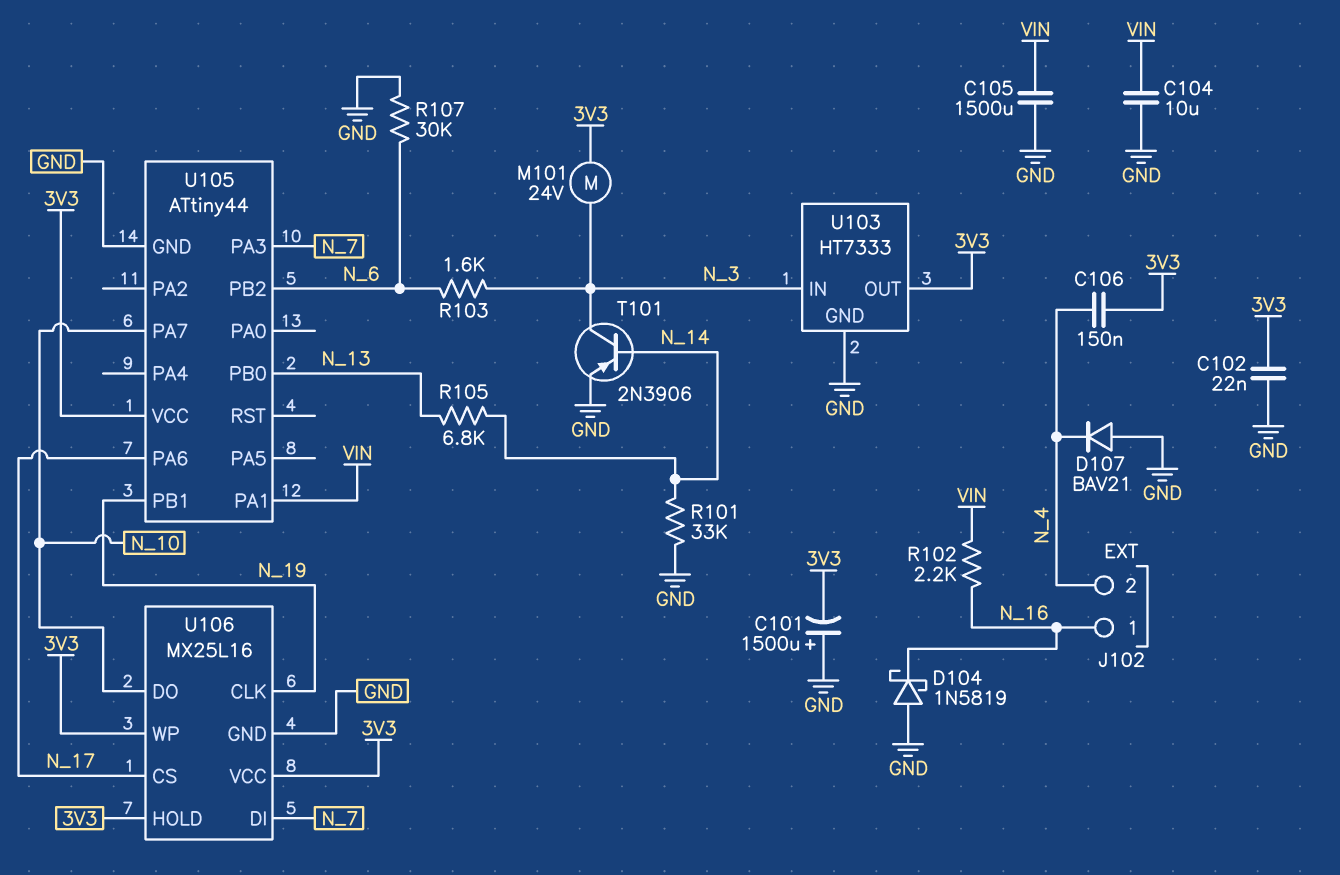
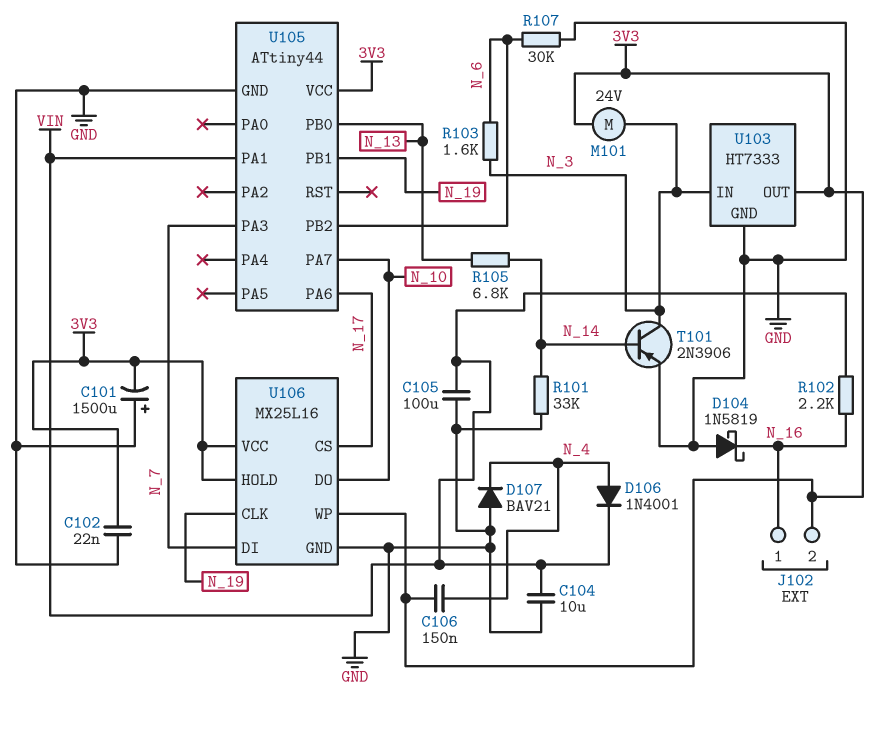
C105: 1500uF (GND, VIN) -> 100uF (GND, VIN)
D106: none -> diode 1N4001 (A N_4, K VIN)
J102 pin 2: N_4 -> 3V3

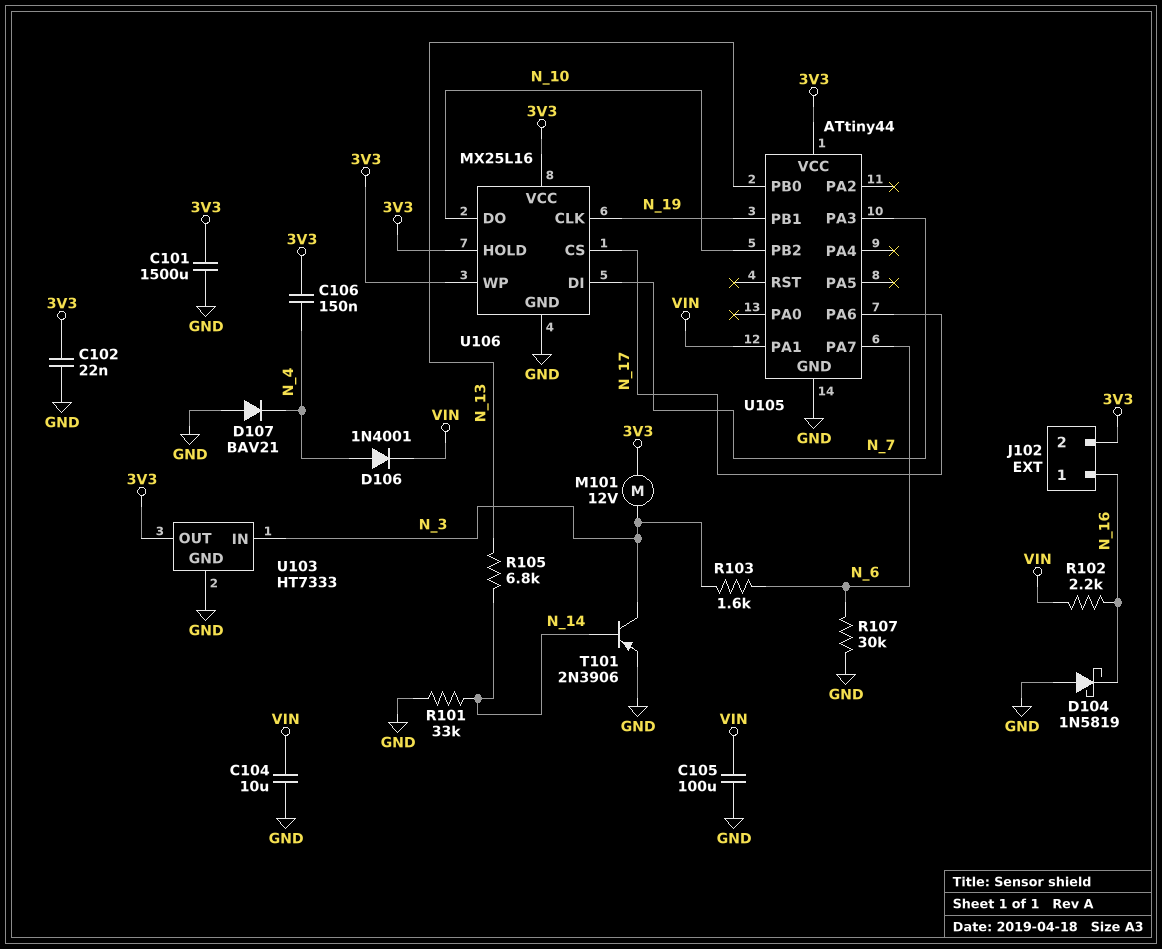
C101: 1500uF (plus GND, minus 3V3) -> 1500uF (3V3, GND)
M101: motor 24V (3V3, N_3) -> motor 12V (3V3, N_3)
U105 pin PA7: N_10 -> N_6
U105 pin PB2: N_6 -> N_10

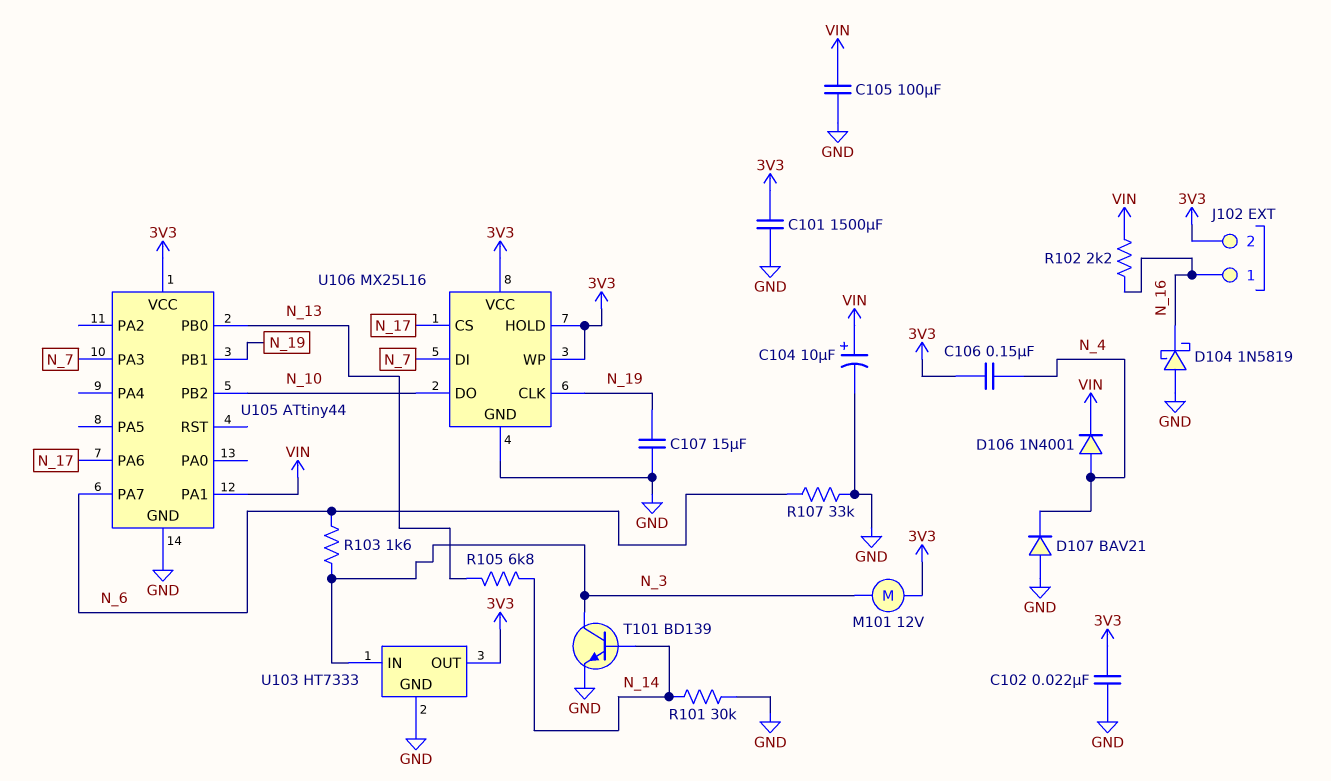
C104: 10uF (GND, VIN) -> 10uF (plus VIN, minus GND)
C107: none -> 15uF (GND, N_19)
R101: 33k (GND, N_14) -> 30k (GND, N_14)
R107: 30k (GND, N_6) -> 33k (GND, N_6)
T101: PNP 2N3906 (B N_14, C N_3, E GND) -> NPN BD139 (B N_14, C N_3, E GND)

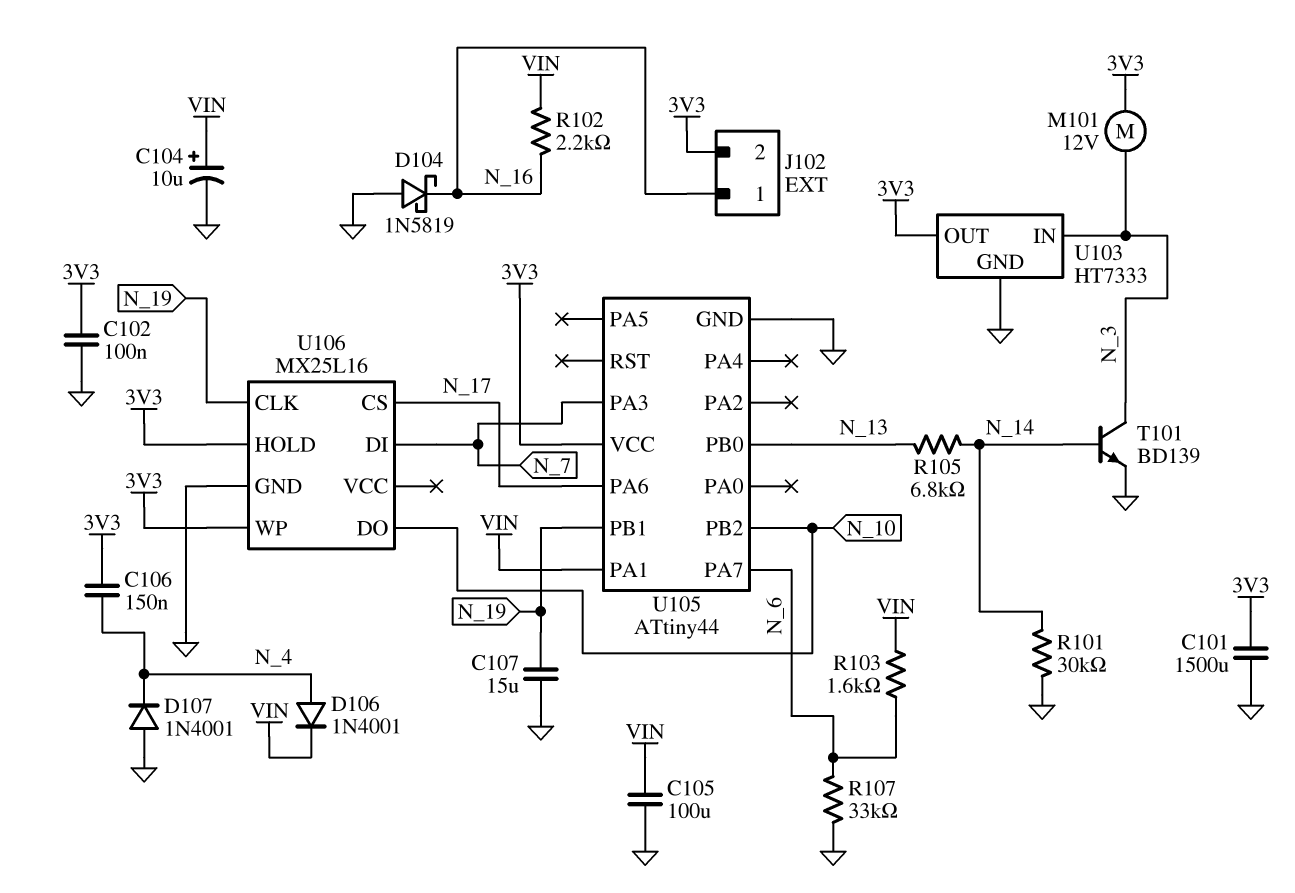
C102: 22nF (3V3, GND) -> 100nF (3V3, GND)
D107: diode BAV21 (A GND, K N_4) -> diode 1N4001 (A GND, K N_4)
R103: 1.6k (N_3, N_6) -> 1.6k (N_6, VIN)
U106 pin VCC: 3V3 -> none

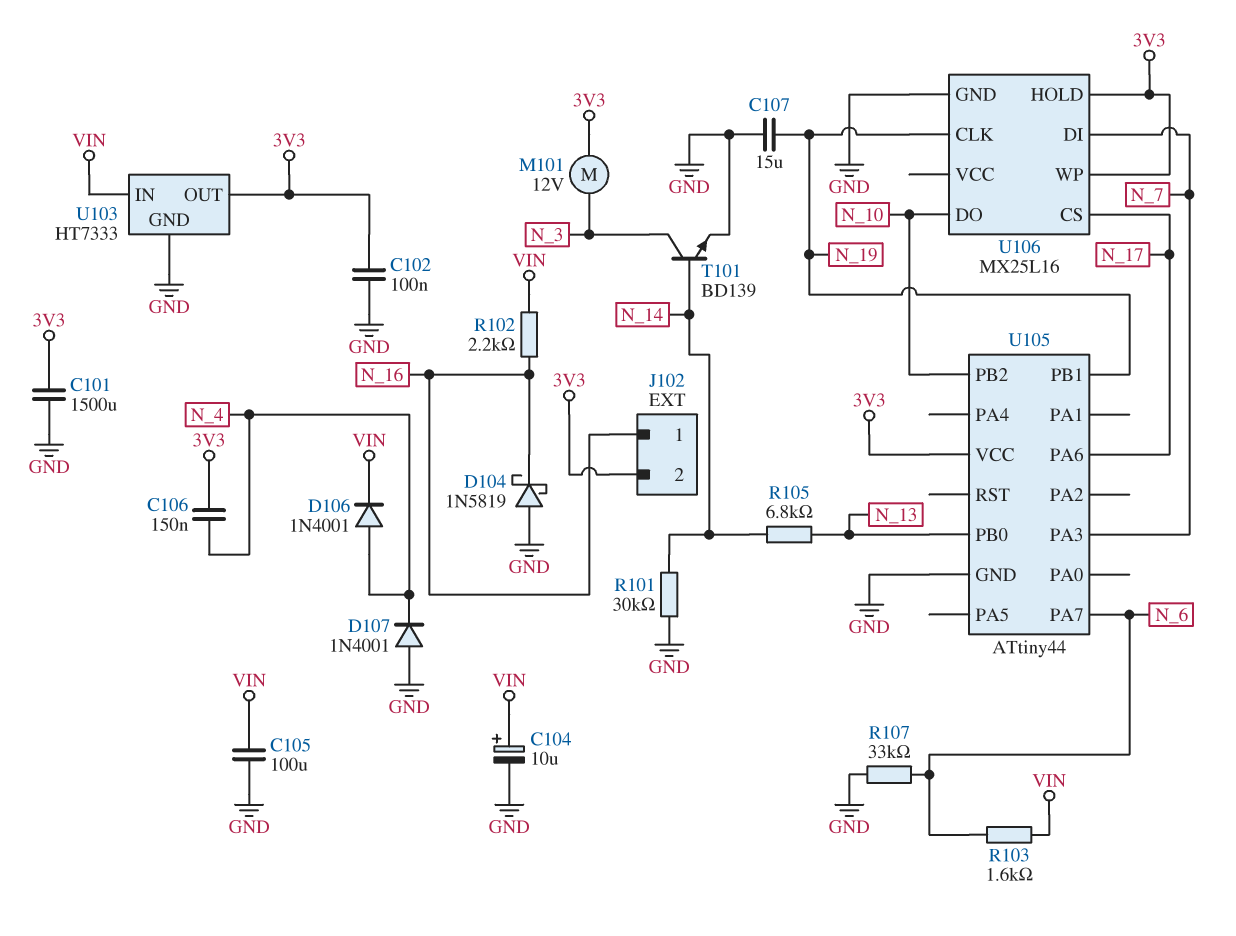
U103 pin IN: N_3 -> VIN
U105 pin PA1: VIN -> none

